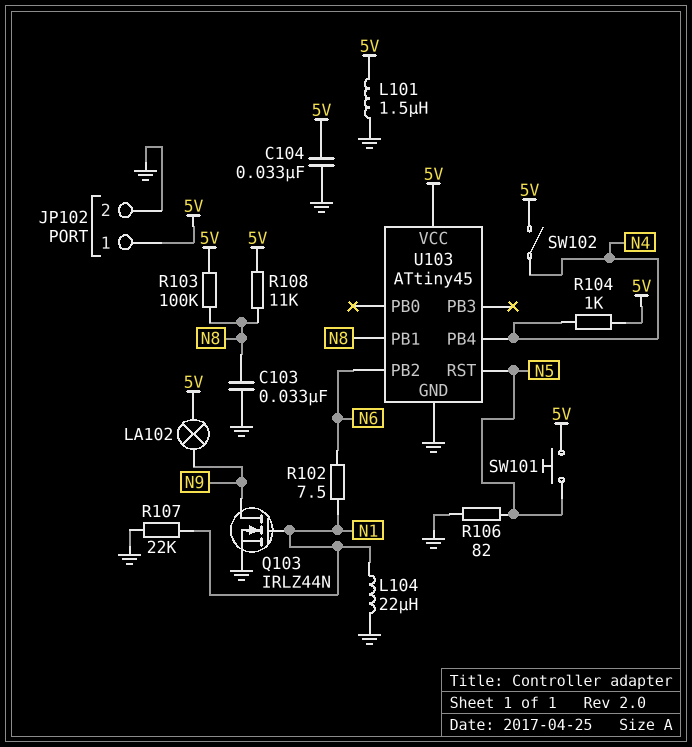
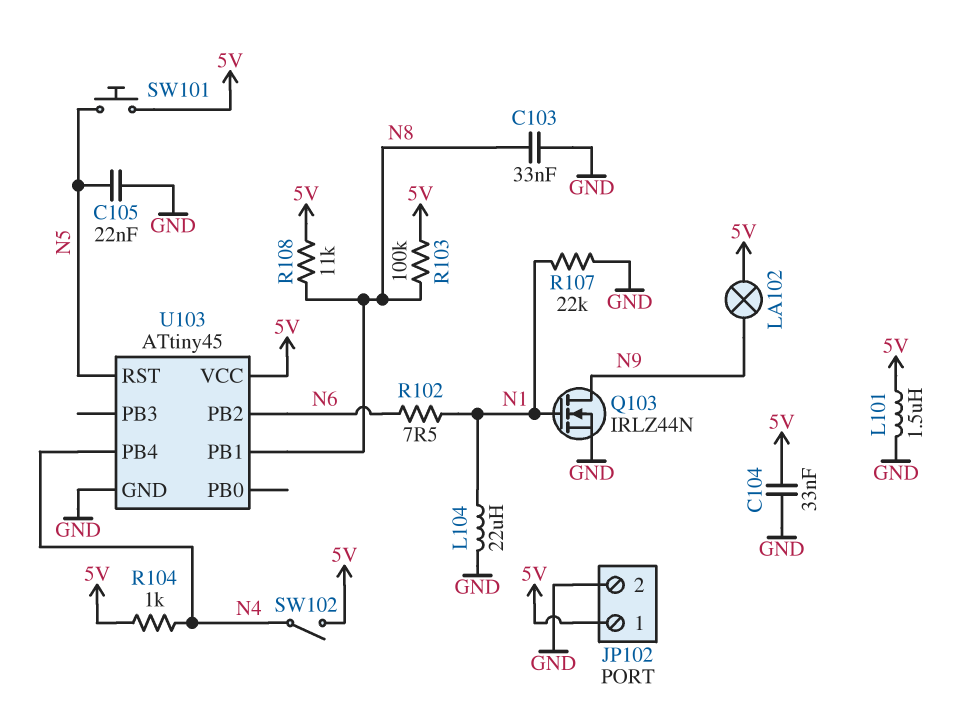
C105: none -> 22nF (GND, N5)
R106: 82 (GND, N5) -> none

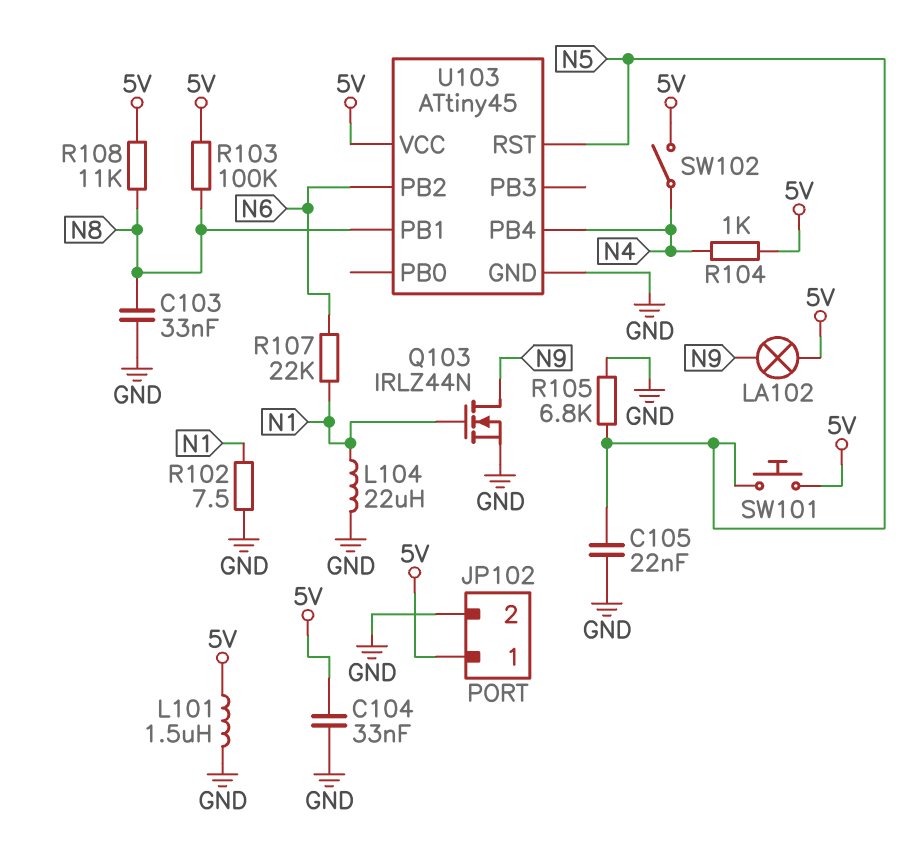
R102: 7.5 (N1, N6) -> 7.5 (GND, N1)
R105: none -> 6.8k (GND, N5)
R107: 22k (GND, N1) -> 22k (N1, N6)

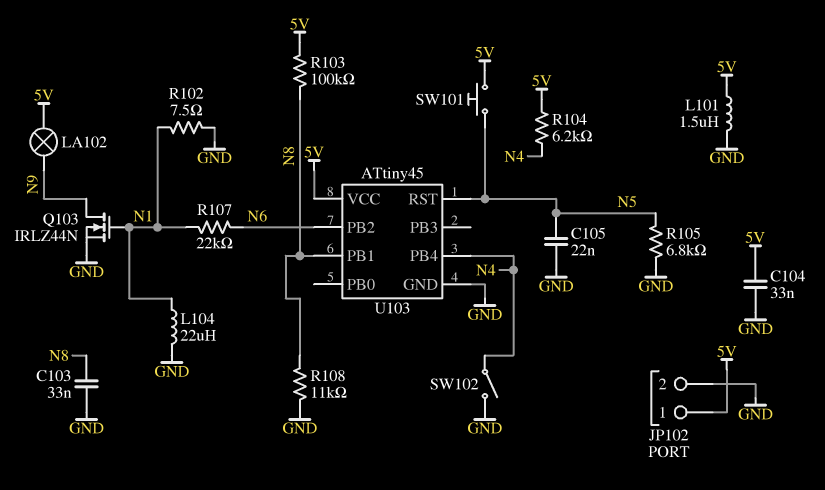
R104: 1k (5V, N4) -> 6.2k (5V, N4)
R108: 11k (5V, N8) -> 11k (GND, N8)
SW102: switch (5V, N4) -> switch (GND, N4)

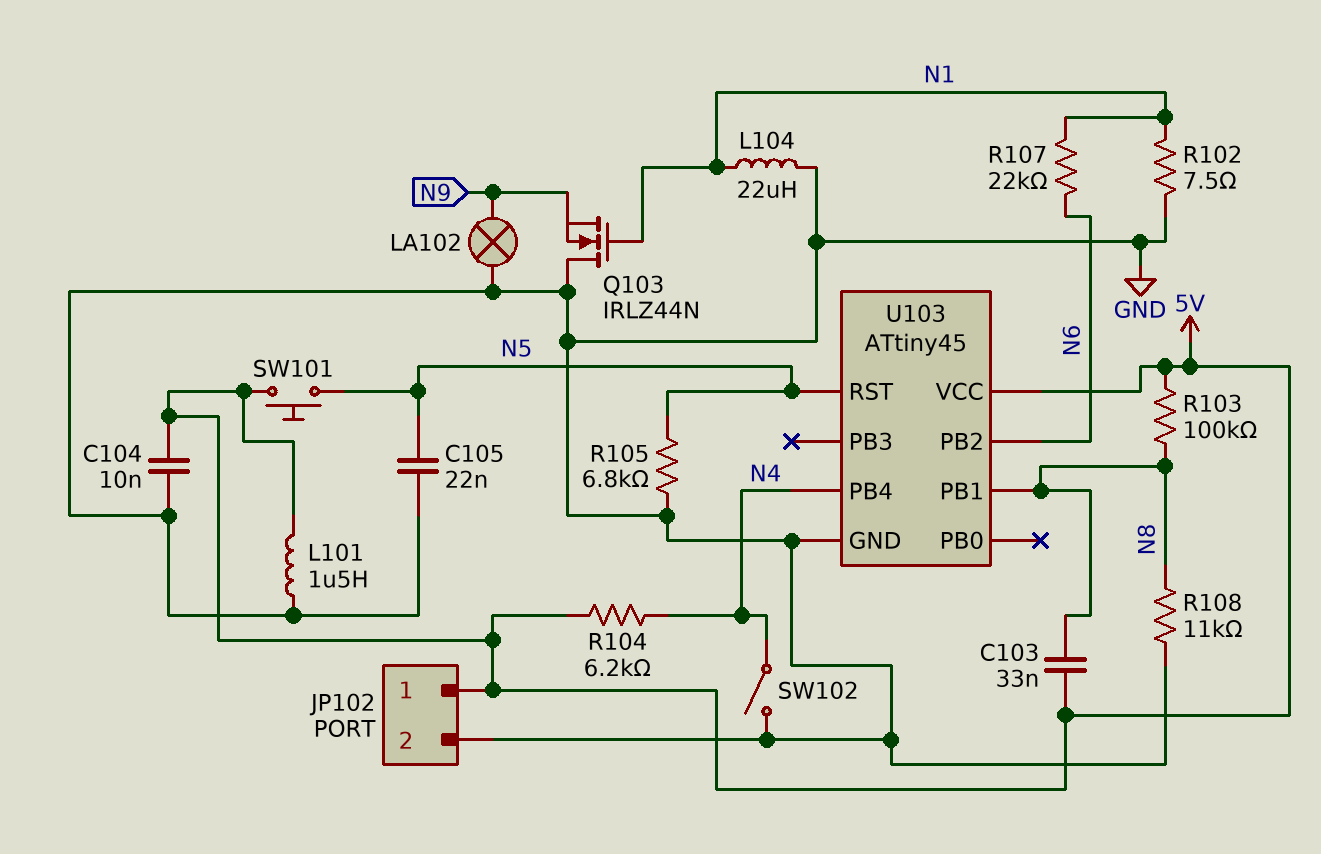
C103: 33nF (GND, N8) -> 33nF (5V, N8)
C104: 33nF (5V, GND) -> 10nF (5V, GND)
LA102: lamp (5V, N9) -> lamp (GND, N9)
Q103: NMOS IRLZ44N (G N1, D N9, S GND) -> NMOS IRLZ44N (G N1, D GND, S N9)

